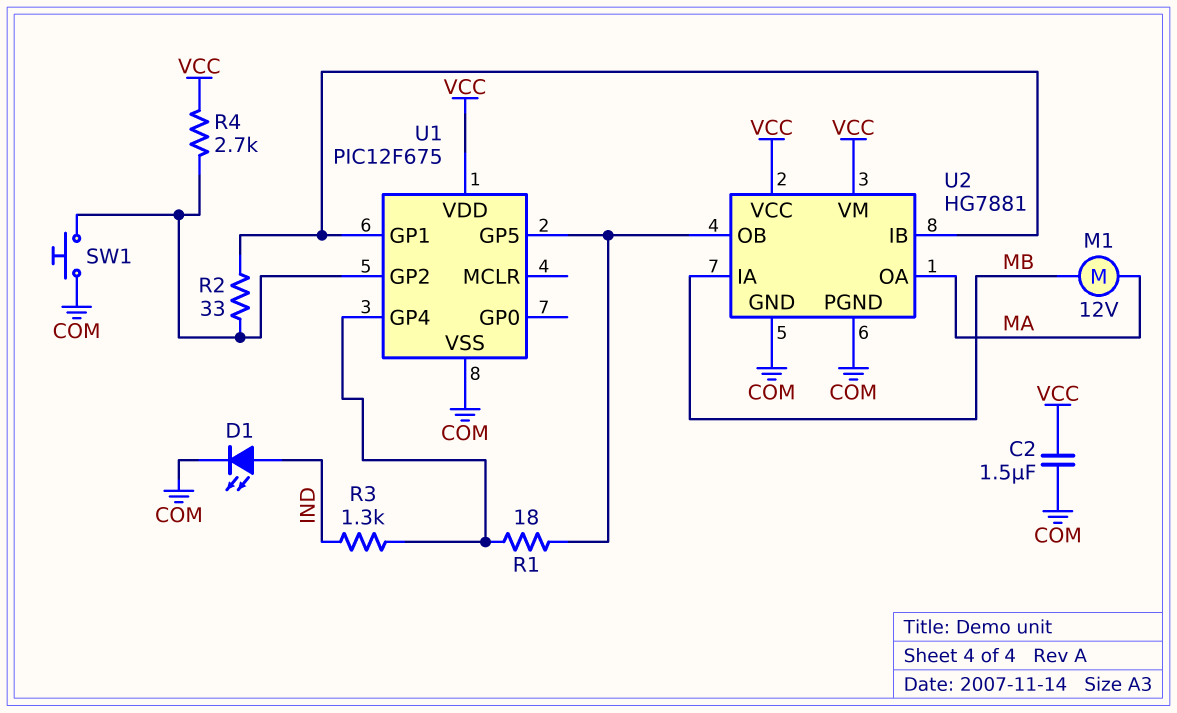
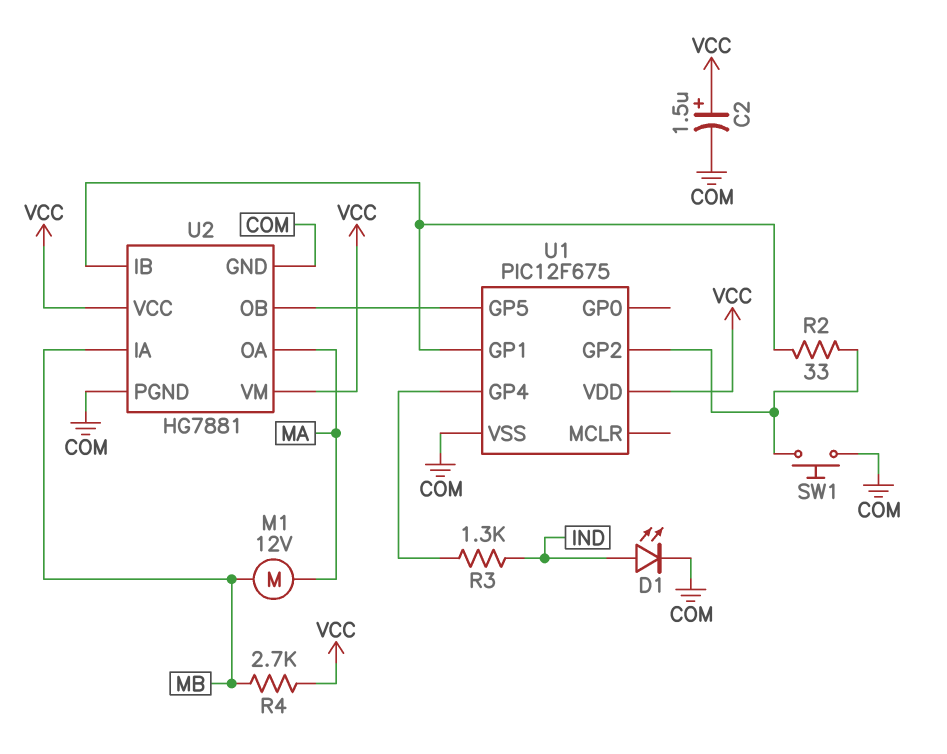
C2: 1.5uF (COM, VCC) -> 1.5uF (plus VCC, minus COM)
R1: 18 (U1/GP4, U1/GP5) -> none
R4: 2.7k (U1/GP2, VCC) -> 2.7k (MB, VCC)

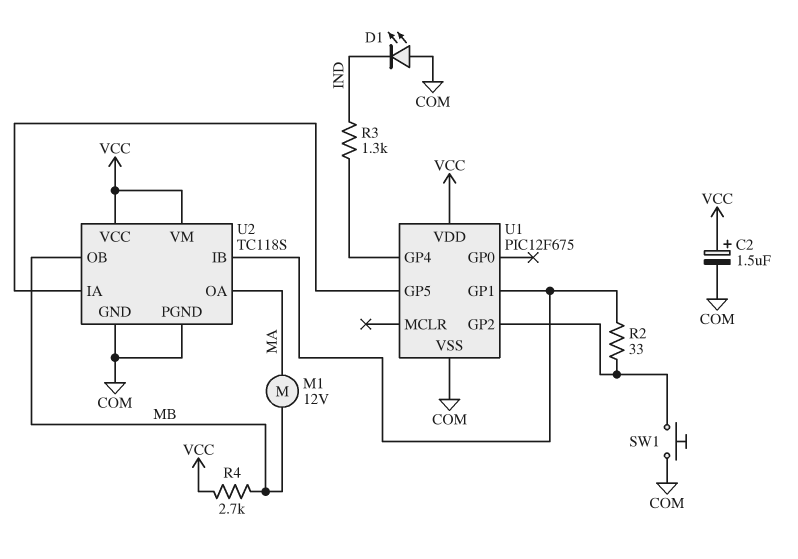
D1: LED (A IND, K COM) -> LED (A COM, K IND)
U2: HG7881 -> TC118S
U2 pin IA: MB -> U1/GP5
U2 pin OB: U1/GP5 -> MB

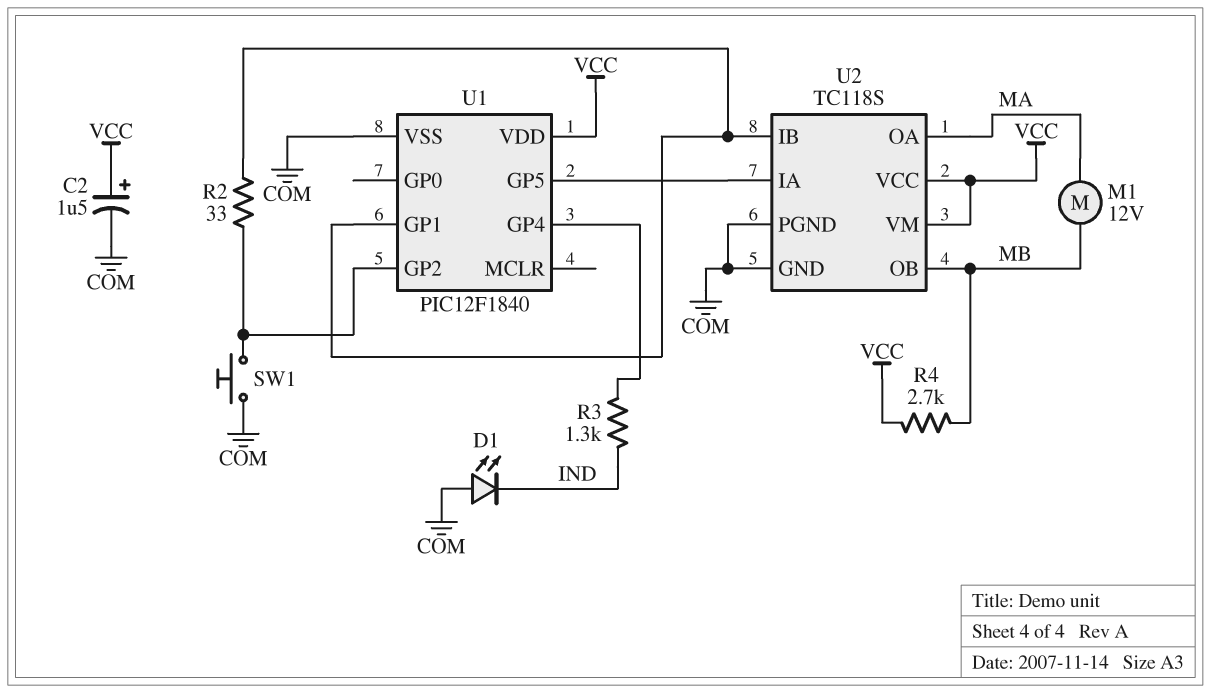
U1: PIC12F675 -> PIC12F1840

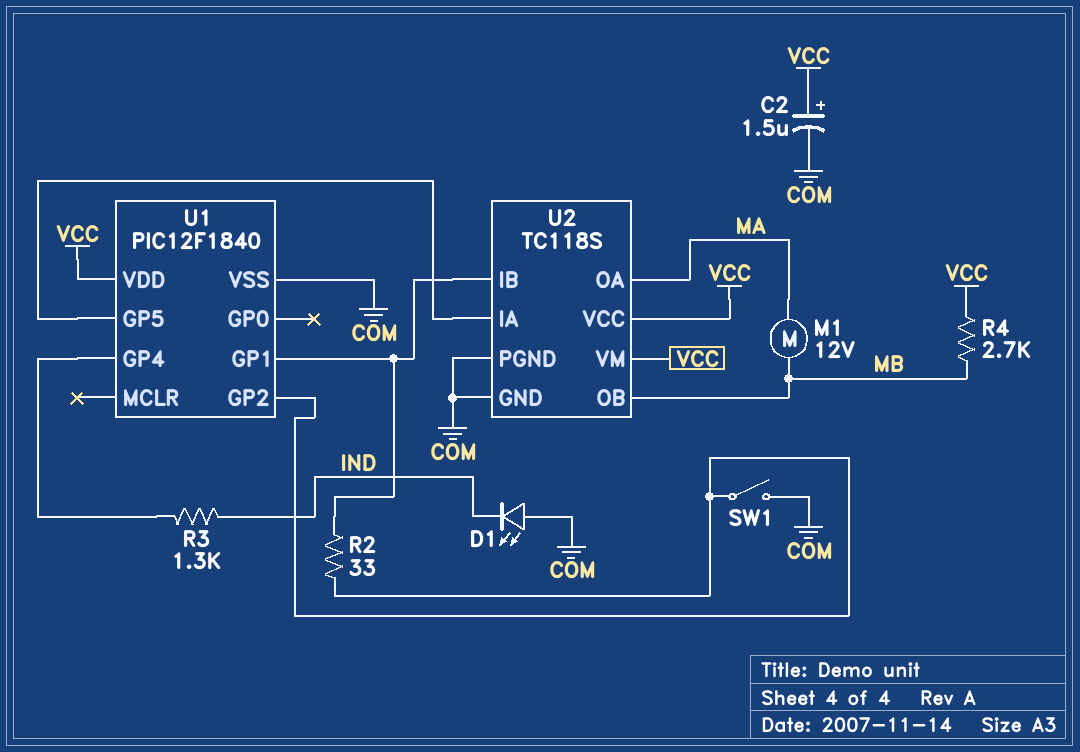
SW1: button (COM, U1/GP2) -> switch (COM, U1/GP2)

